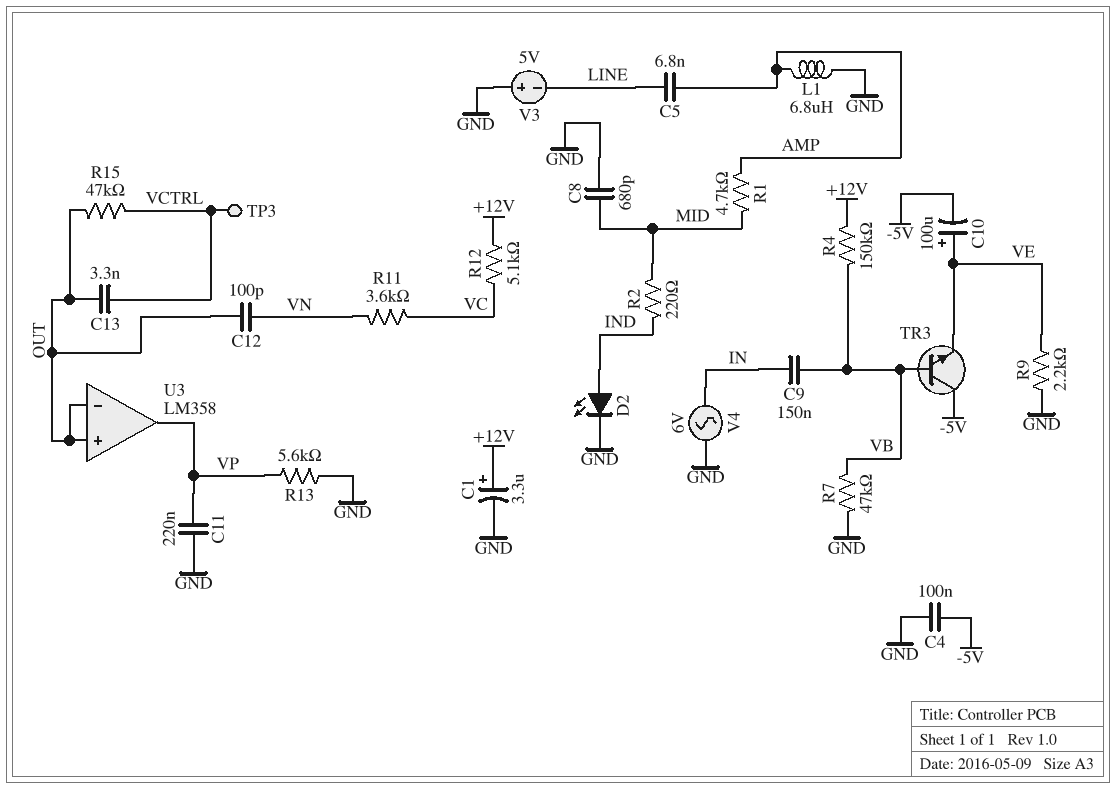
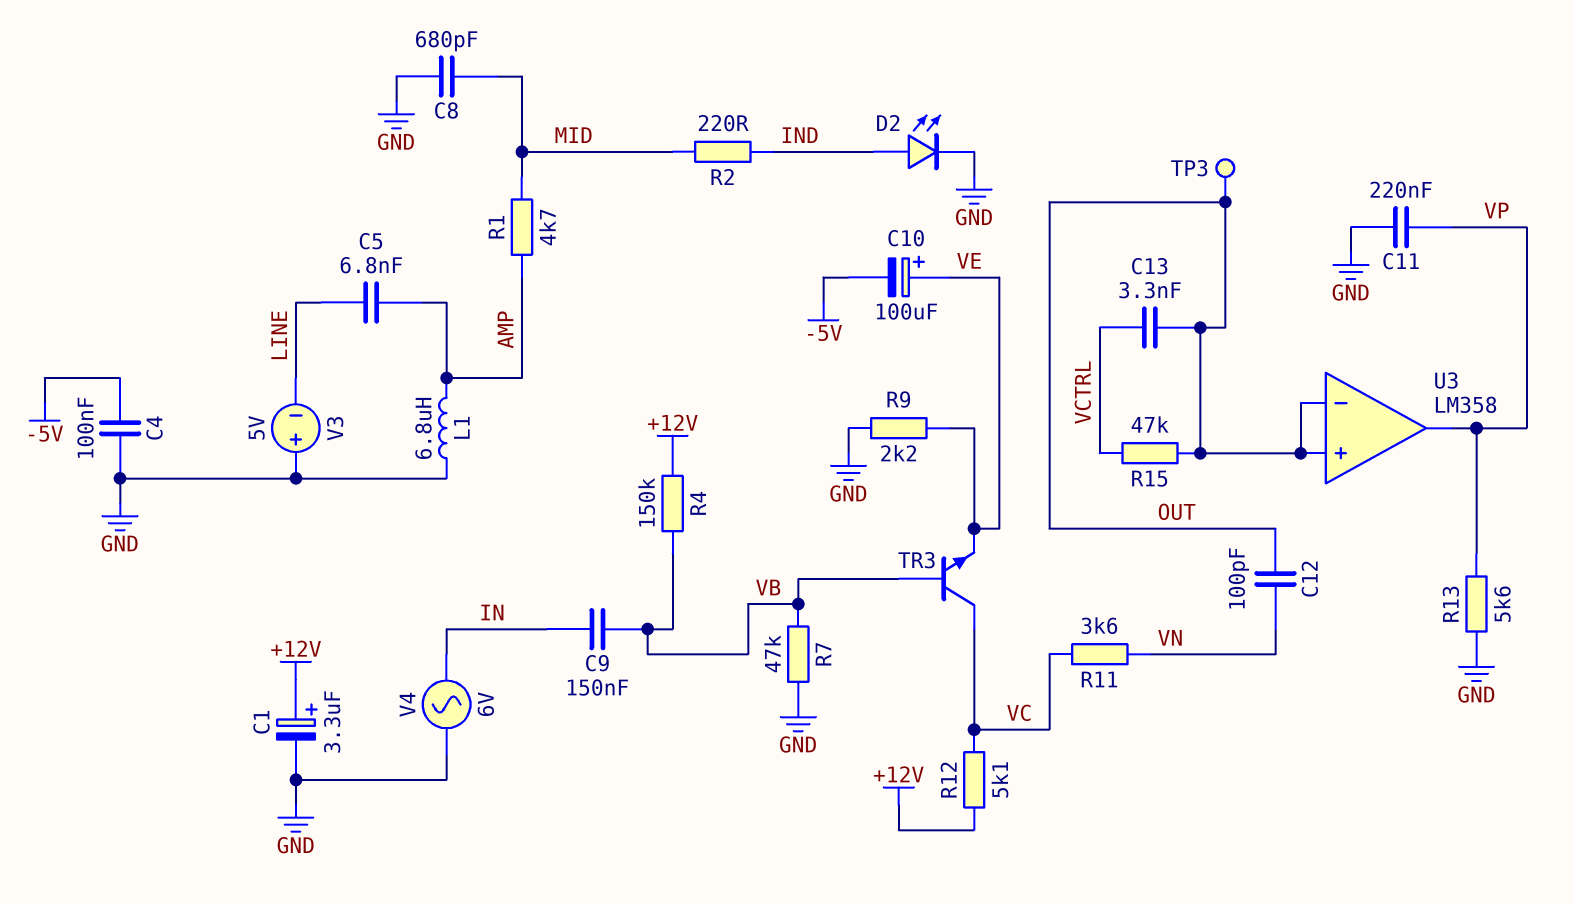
TP3: test point (VCTRL) -> test point (OUT)
TR3: NPN (B VB, C -5V, E VE) -> NPN (B VB, C VC, E VE)

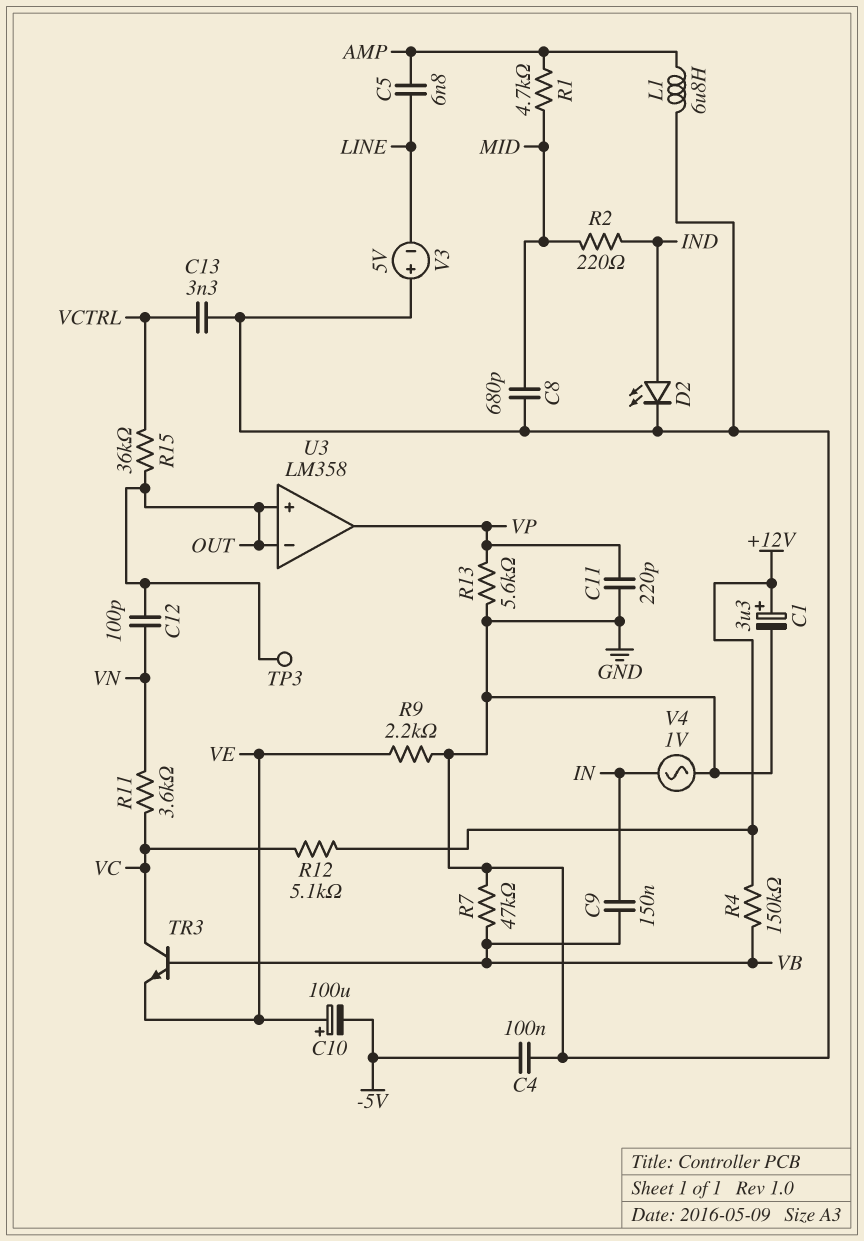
C11: 220nF (GND, VP) -> 220pF (GND, VP)
C13: 3.3nF (OUT, VCTRL) -> 3.3nF (GND, VCTRL)
R15: 47k (OUT, VCTRL) -> 36k (OUT, VCTRL)
V4: AC 6V (GND, IN) -> AC 1V (GND, IN)

